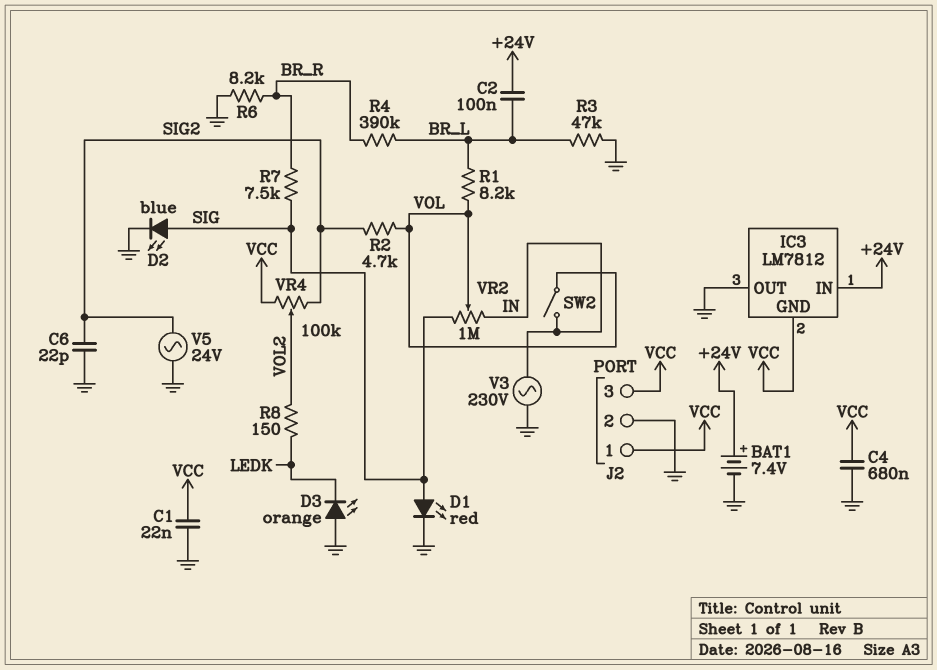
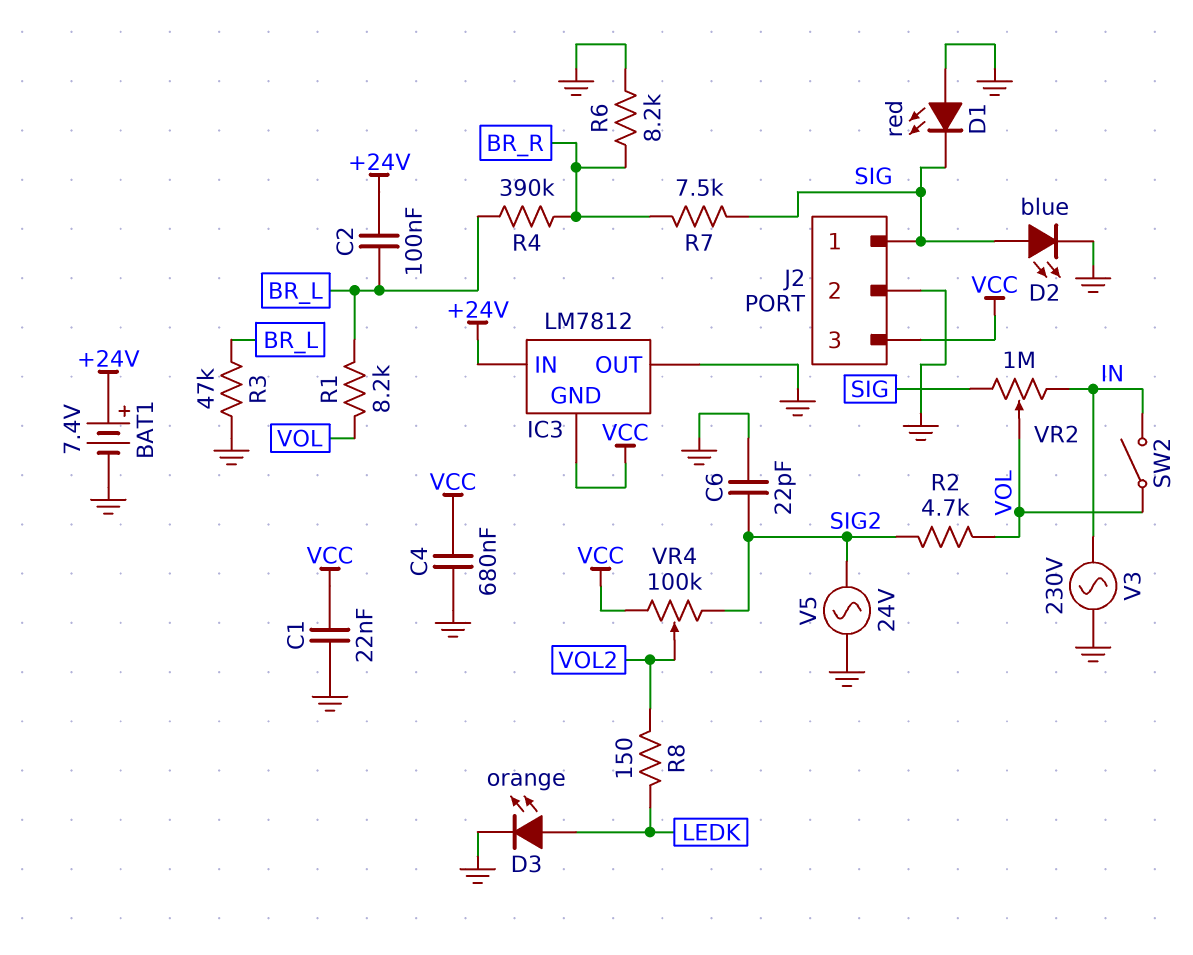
D1: LED red (A SIG, K GND) -> LED red (A GND, K SIG)
D3: LED orange (A GND, K LEDK) -> LED orange (A LEDK, K GND)
J2 pin 1: VCC -> SIG

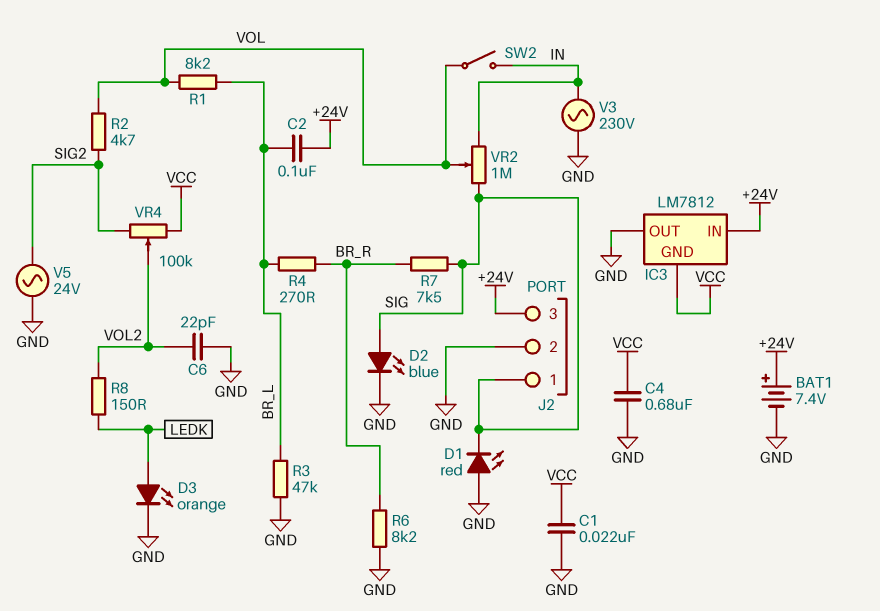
C6: 22pF (GND, SIG2) -> 22pF (GND, VOL2)
J2 pin 3: VCC -> +24V
R4: 390k (BR_L, BR_R) -> 270 (BR_L, BR_R)

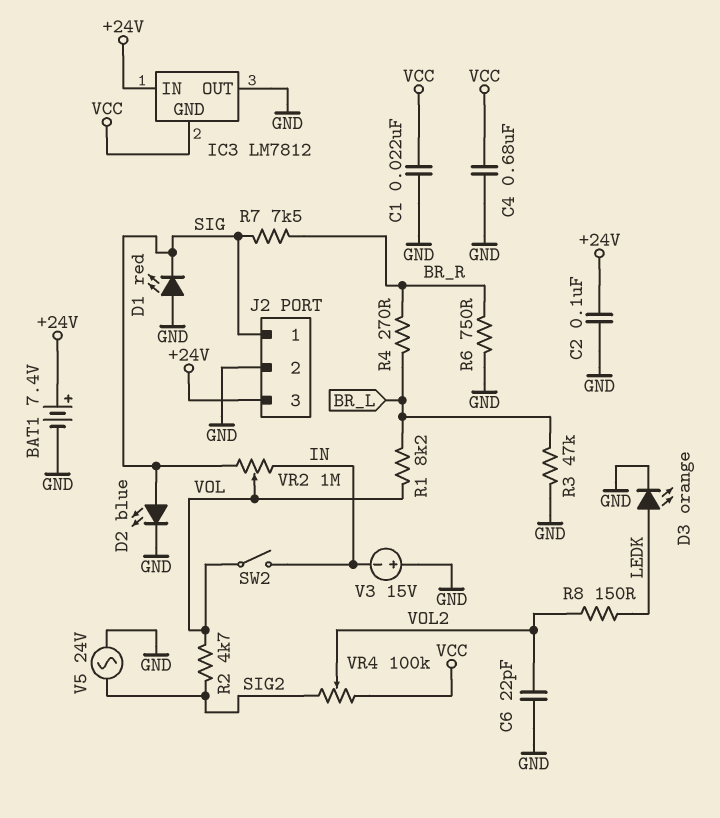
C2: 100nF (+24V, BR_L) -> 100nF (+24V, GND)
R6: 8.2k (BR_R, GND) -> 750 (BR_R, GND)
V3: AC 230V (GND, IN) -> 15V (plus GND, minus IN)

